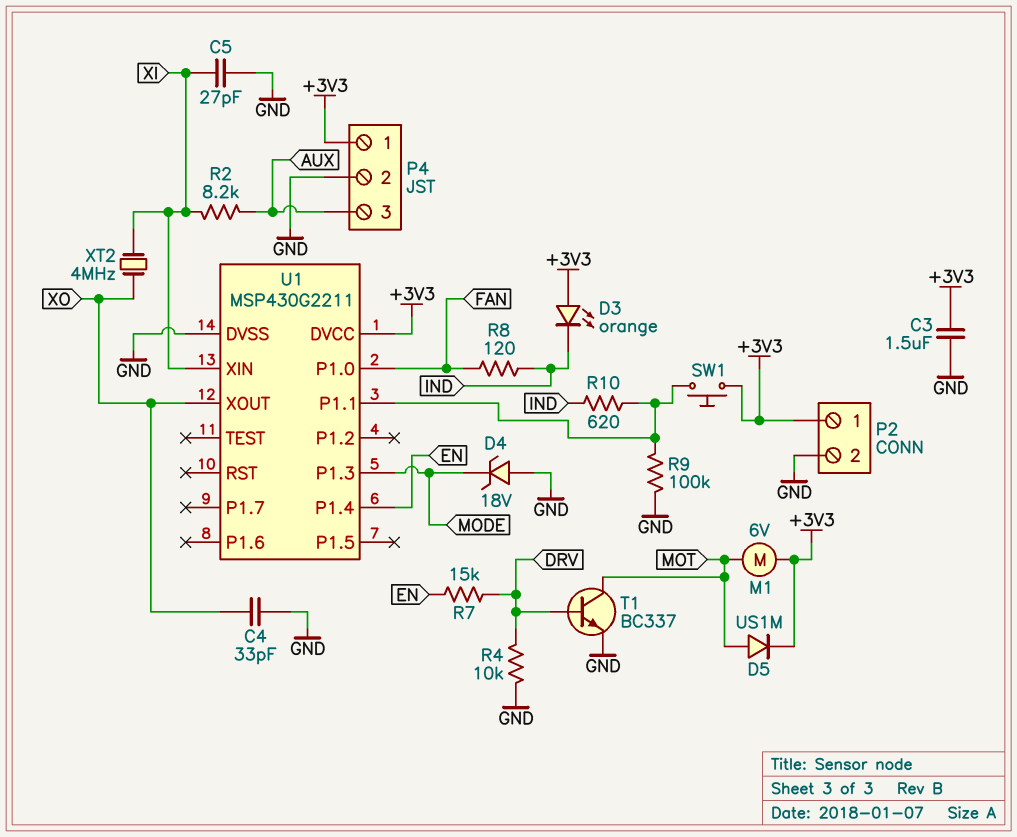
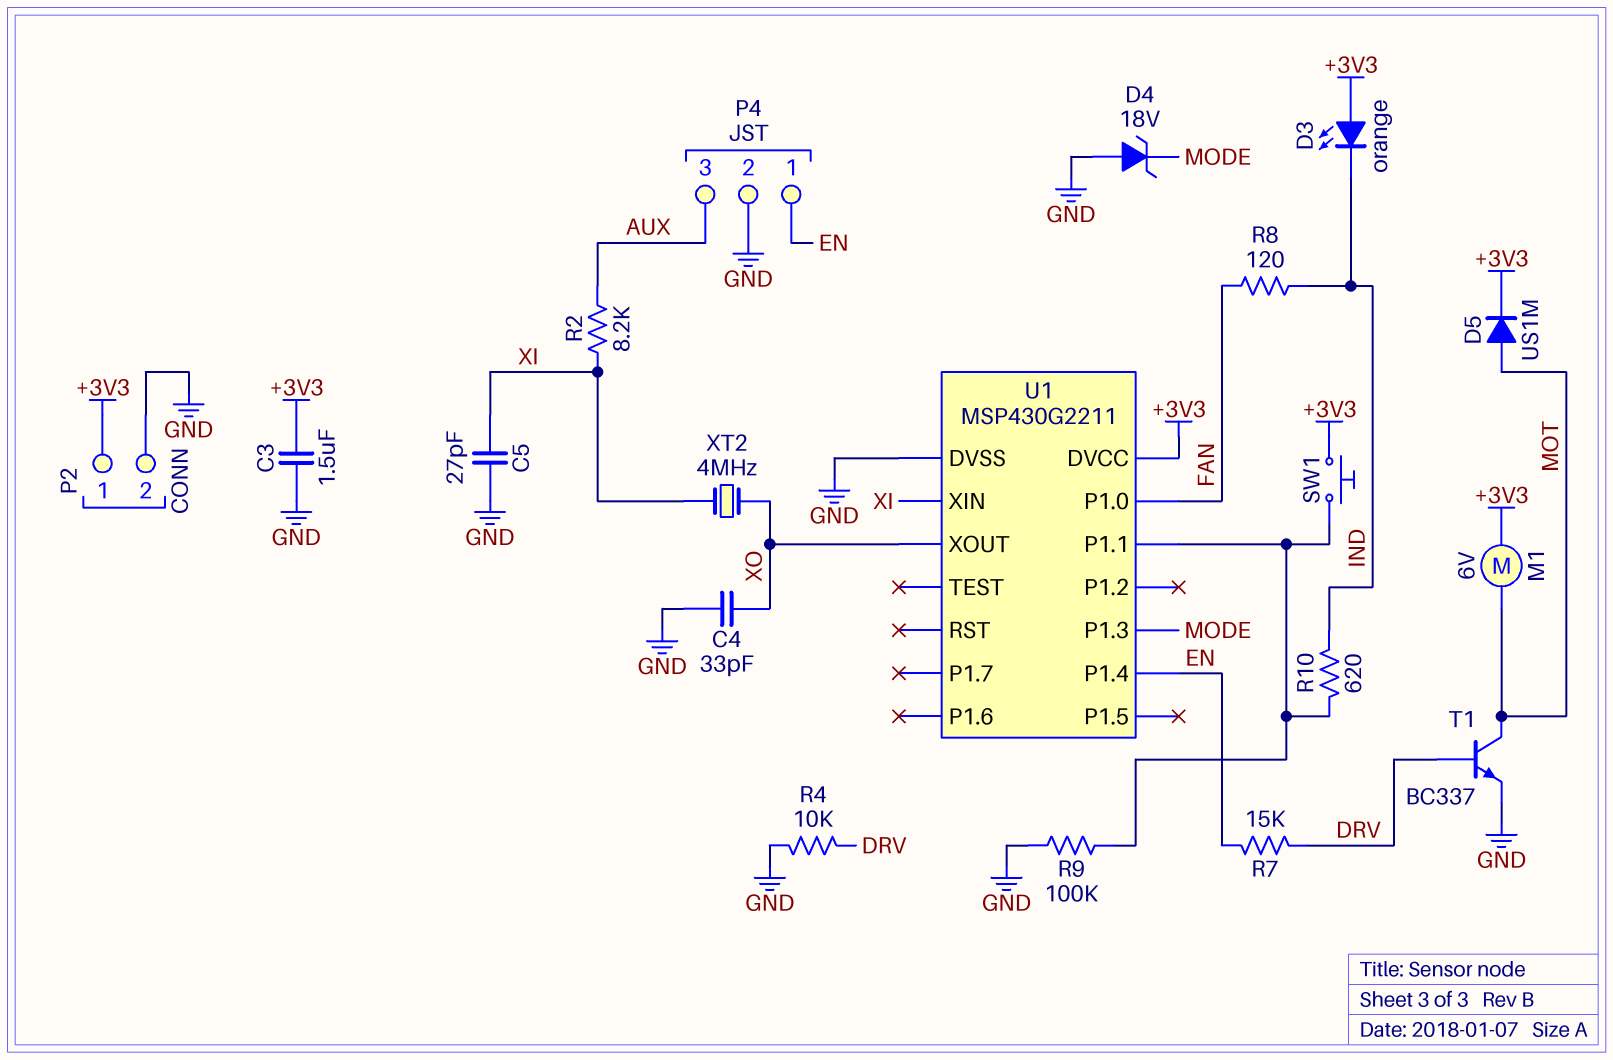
P4 pin 1: +3V3 -> EN

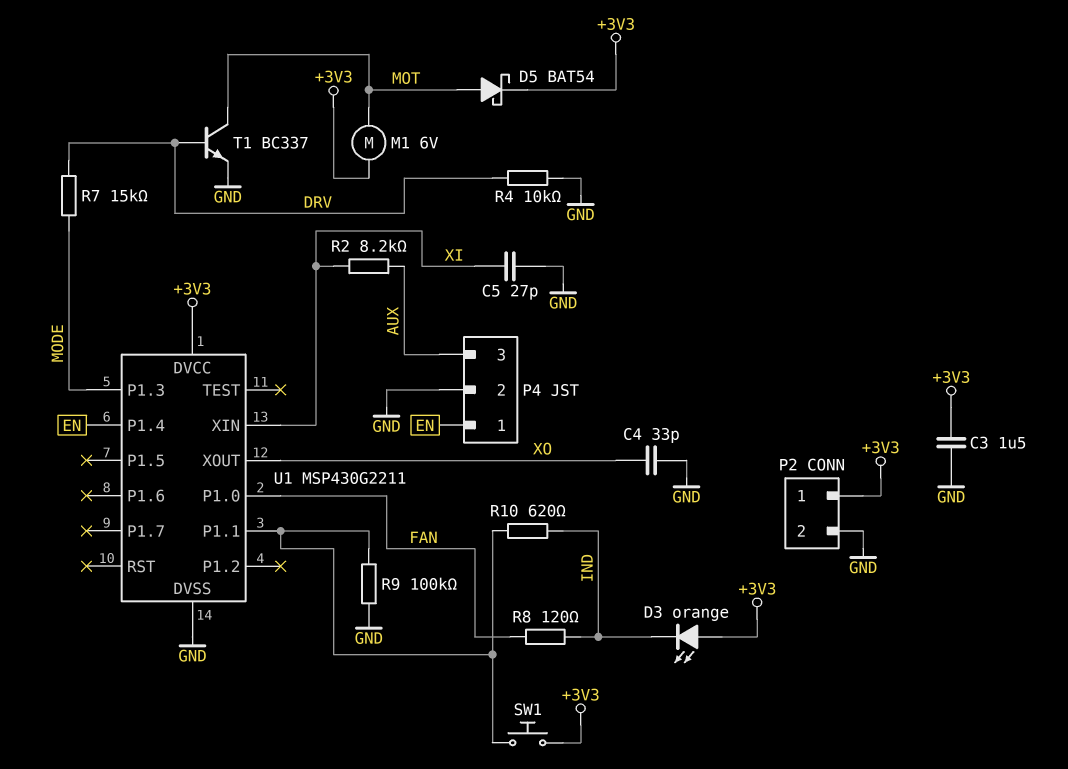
D4: zener 18V (A GND, K MODE) -> none
D5: diode US1M (A MOT, K +3V3) -> schottky BAT54 (A MOT, K +3V3)
R7: 15k (DRV, EN) -> 15k (DRV, MODE)
XT2: 4MHz (XI, XO) -> none

